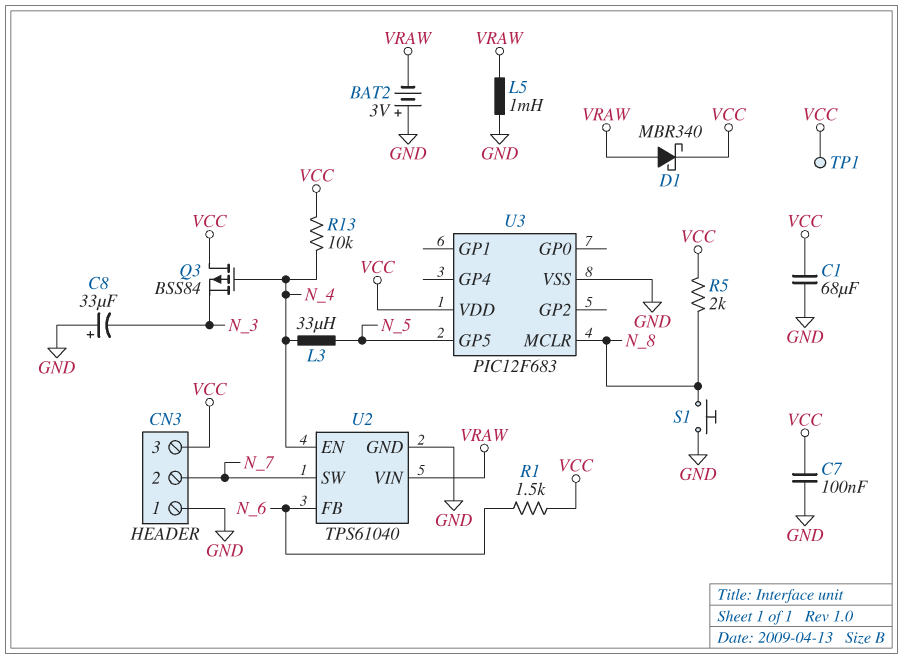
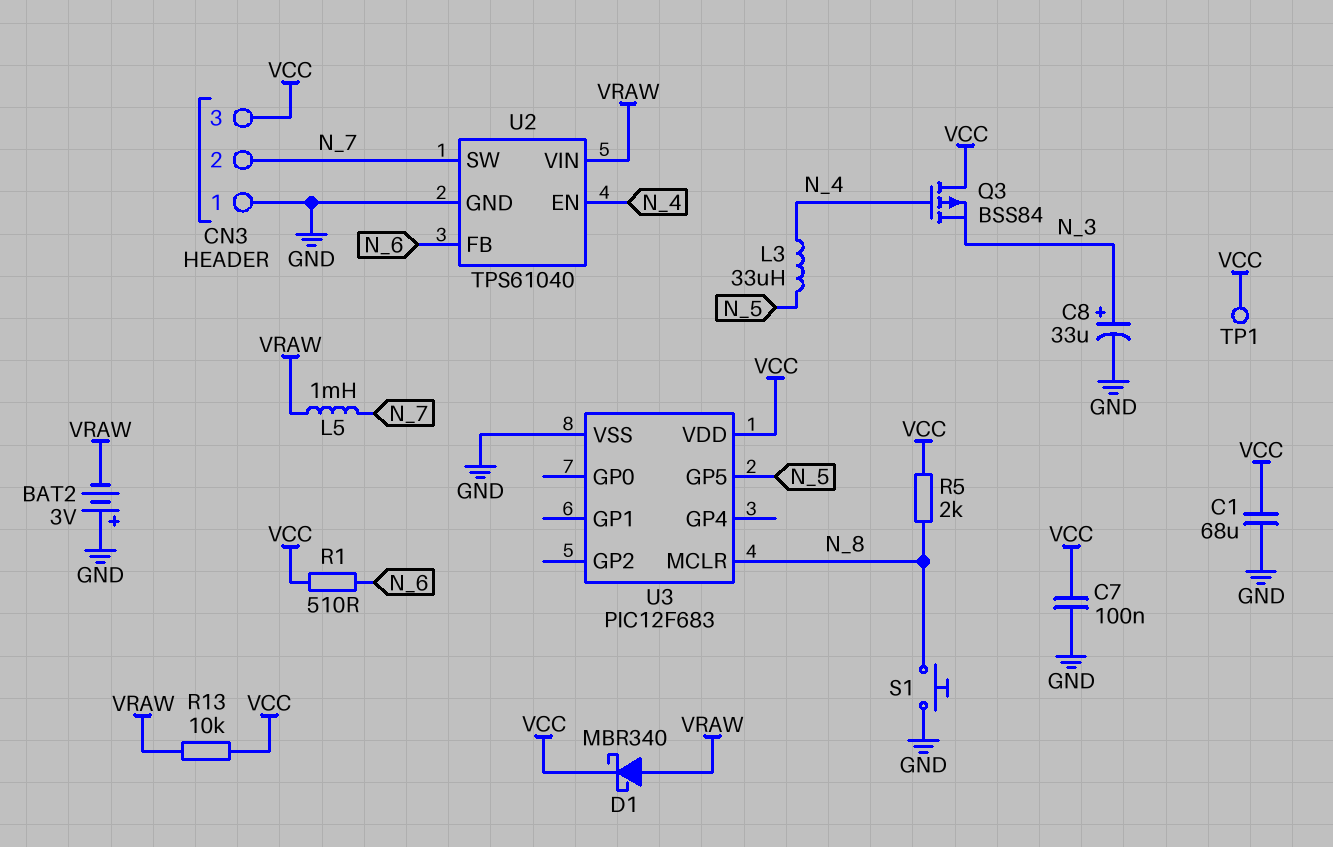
C8: 33uF (plus GND, minus N_3) -> 33uF (plus N_3, minus GND)
L5: 1mH (GND, VRAW) -> 1mH (N_7, VRAW)
R1: 1.5k (N_6, VCC) -> 510 (N_6, VCC)
R13: 10k (N_4, VCC) -> 10k (VCC, VRAW)

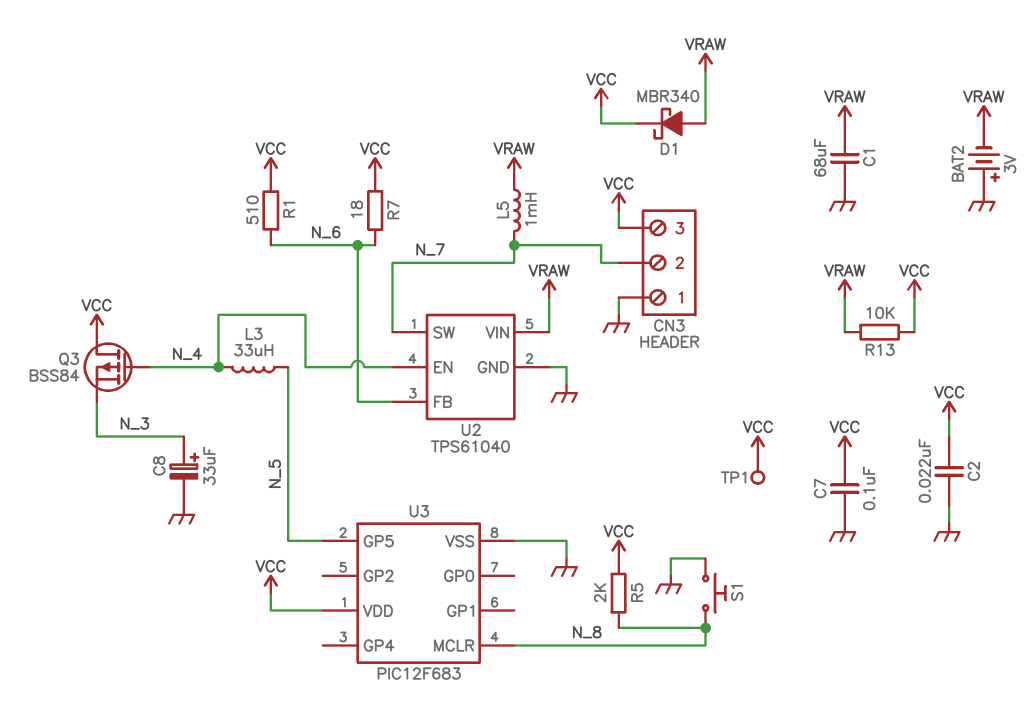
C1: 68uF (GND, VCC) -> 68uF (GND, VRAW)
C2: none -> 22nF (GND, VCC)
R7: none -> 18 (N_6, VCC)

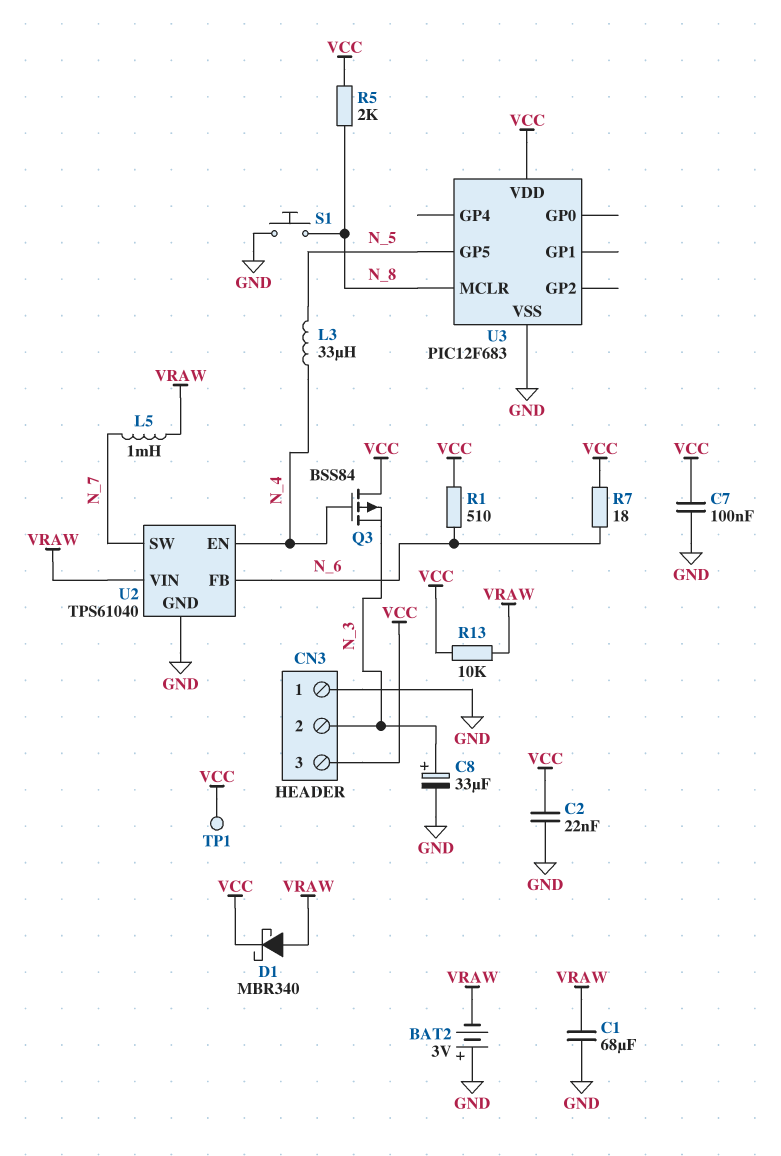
CN3 pin 2: N_7 -> N_3

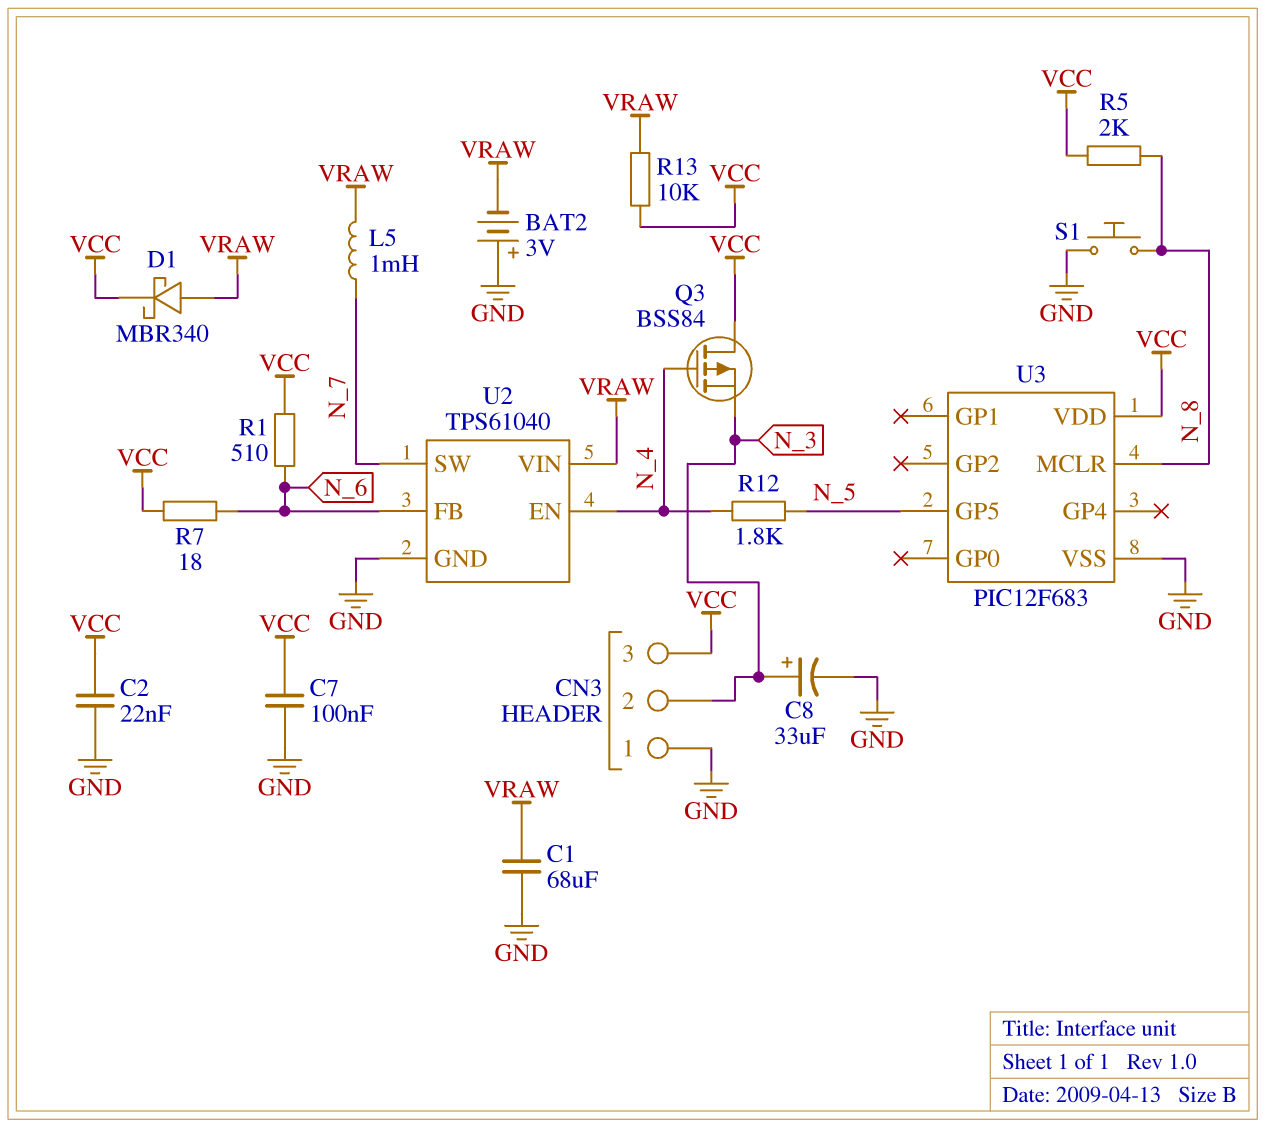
L3: 33uH (N_4, N_5) -> none
R12: none -> 1.8k (N_4, N_5)
TP1: test point (VCC) -> none

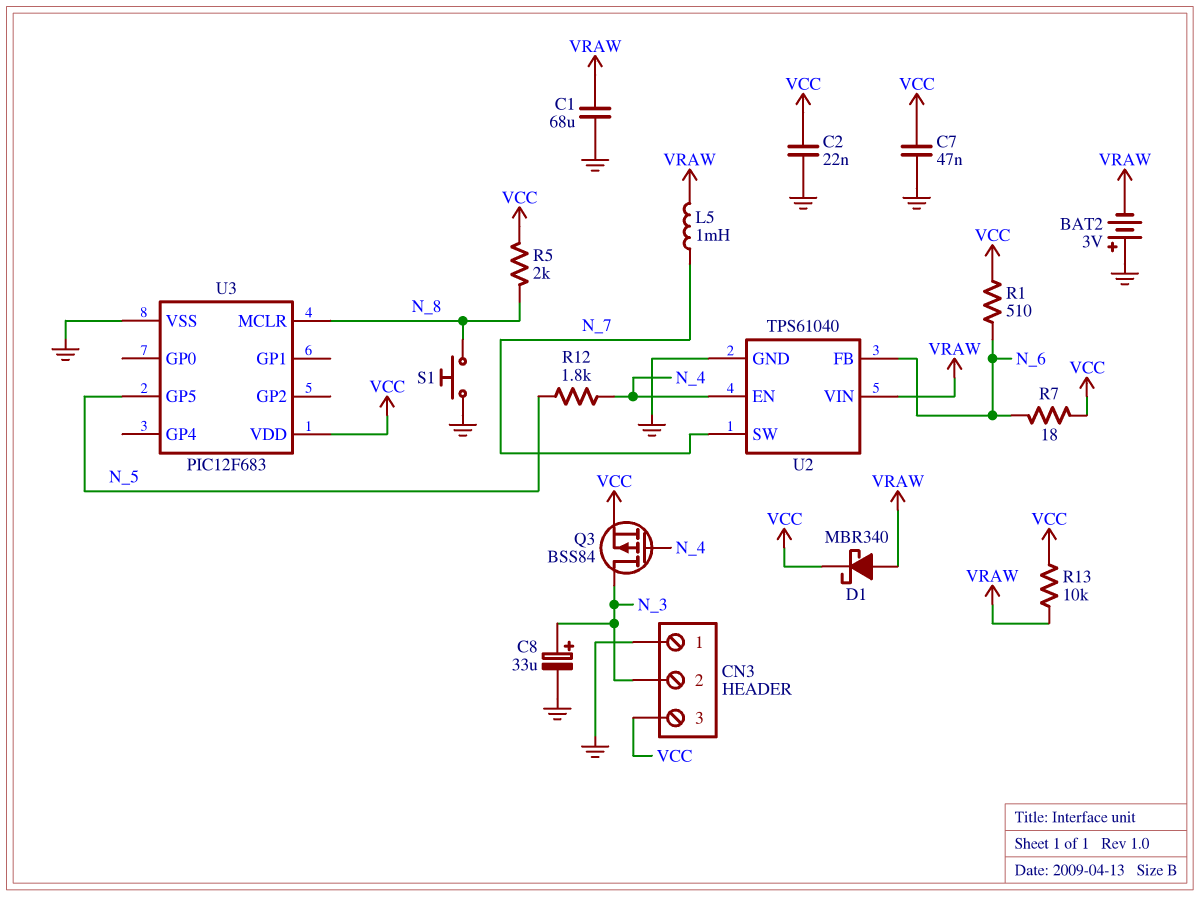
C7: 100nF (GND, VCC) -> 47nF (GND, VCC)
Q3: PMOS BSS84 (G N_4, D VCC, S N_3) -> PMOS BSS84 (G N_4, D N_3, S VCC)

